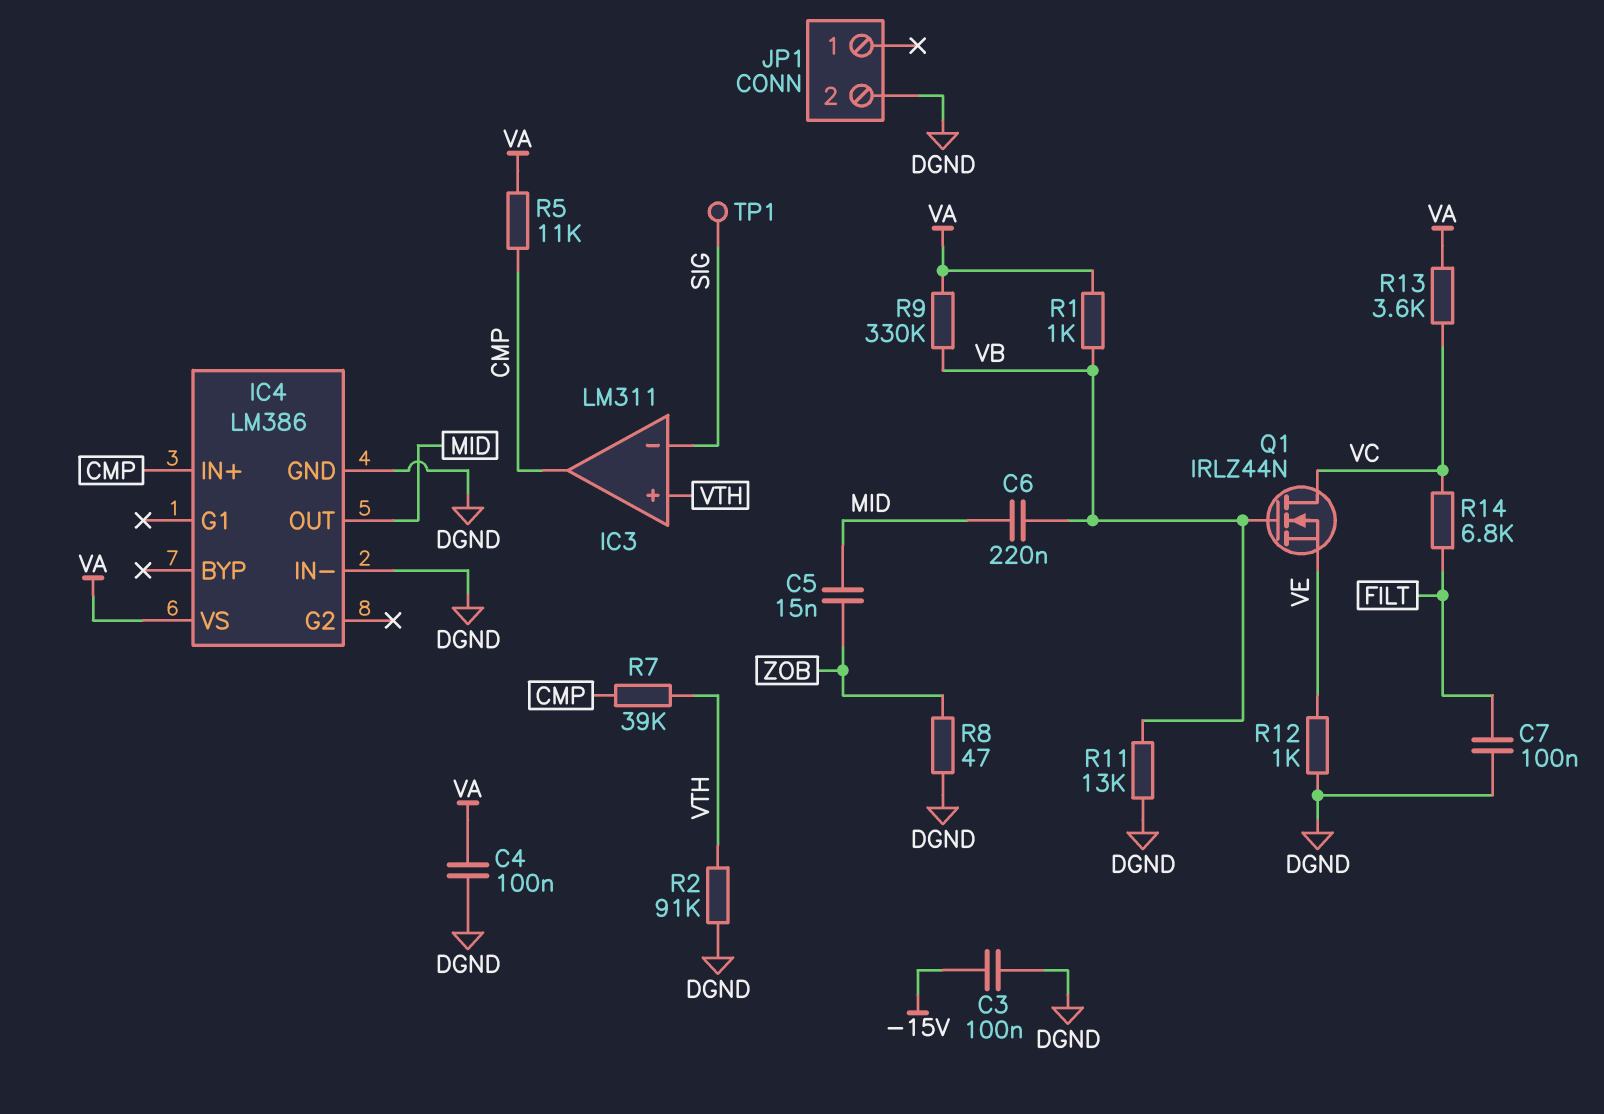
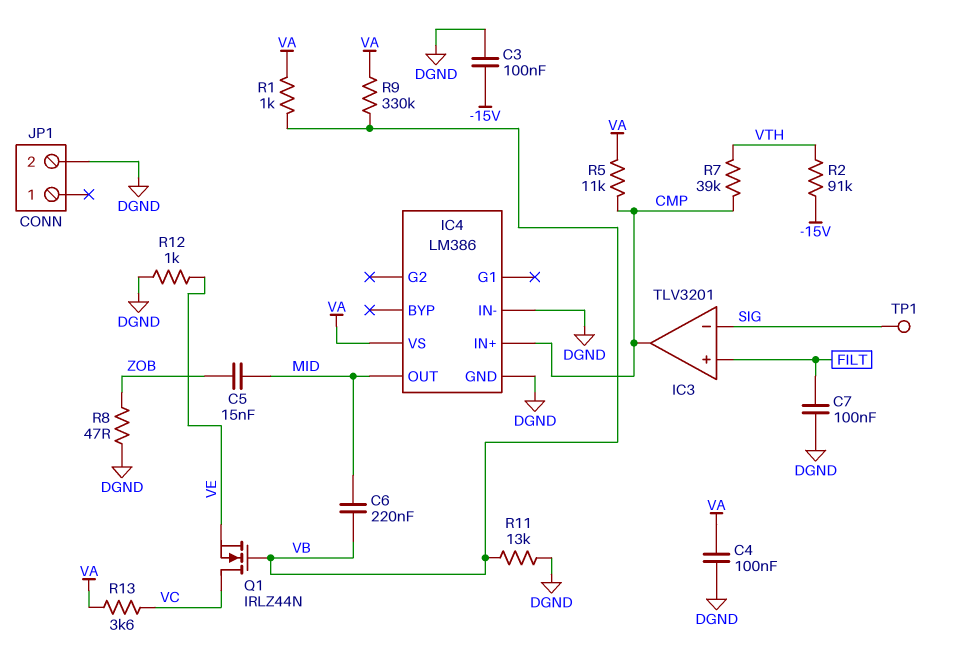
IC3: LM311 -> TLV3201
IC3 pin in+: VTH -> FILT
R2: 91k (DGND, VTH) -> 91k (-15V, VTH)
R14: 6.8k (FILT, VC) -> none

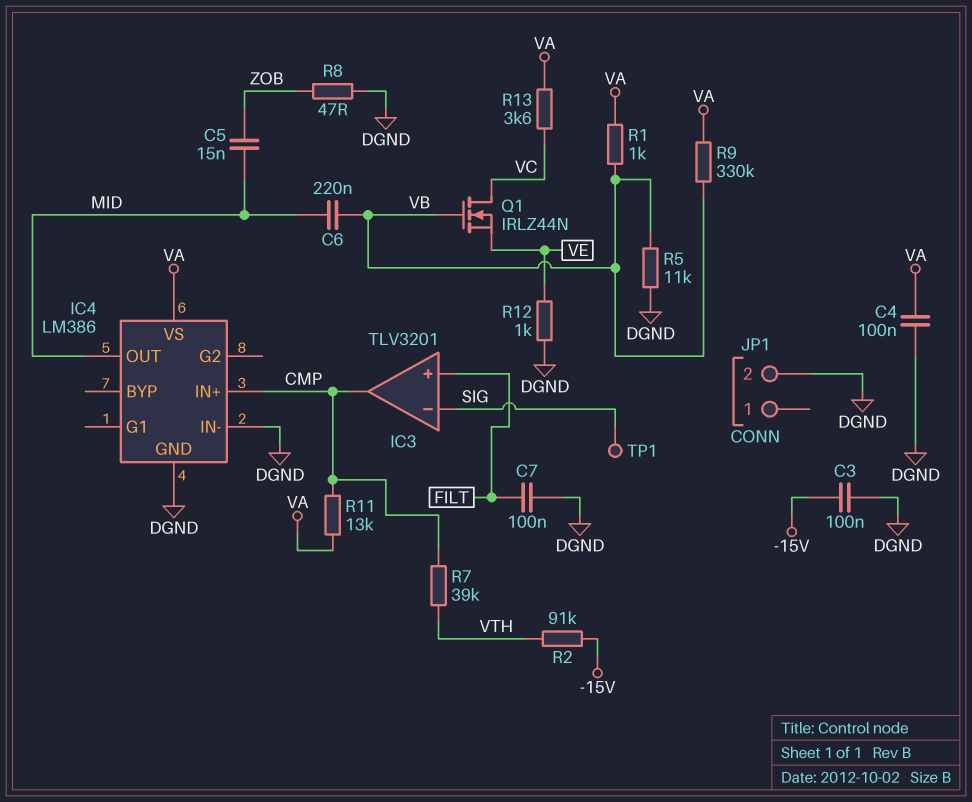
R5: 11k (CMP, VA) -> 11k (DGND, VB)
R11: 13k (DGND, VB) -> 13k (CMP, VA)

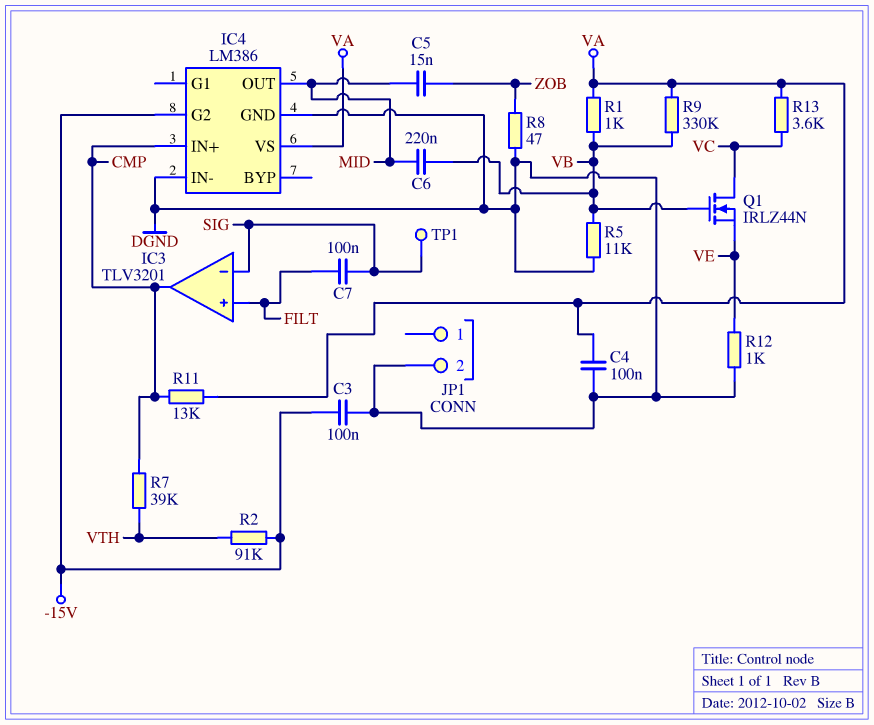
C7: 100nF (DGND, FILT) -> 100nF (FILT, SIG)
IC4 pin G2: none -> -15V

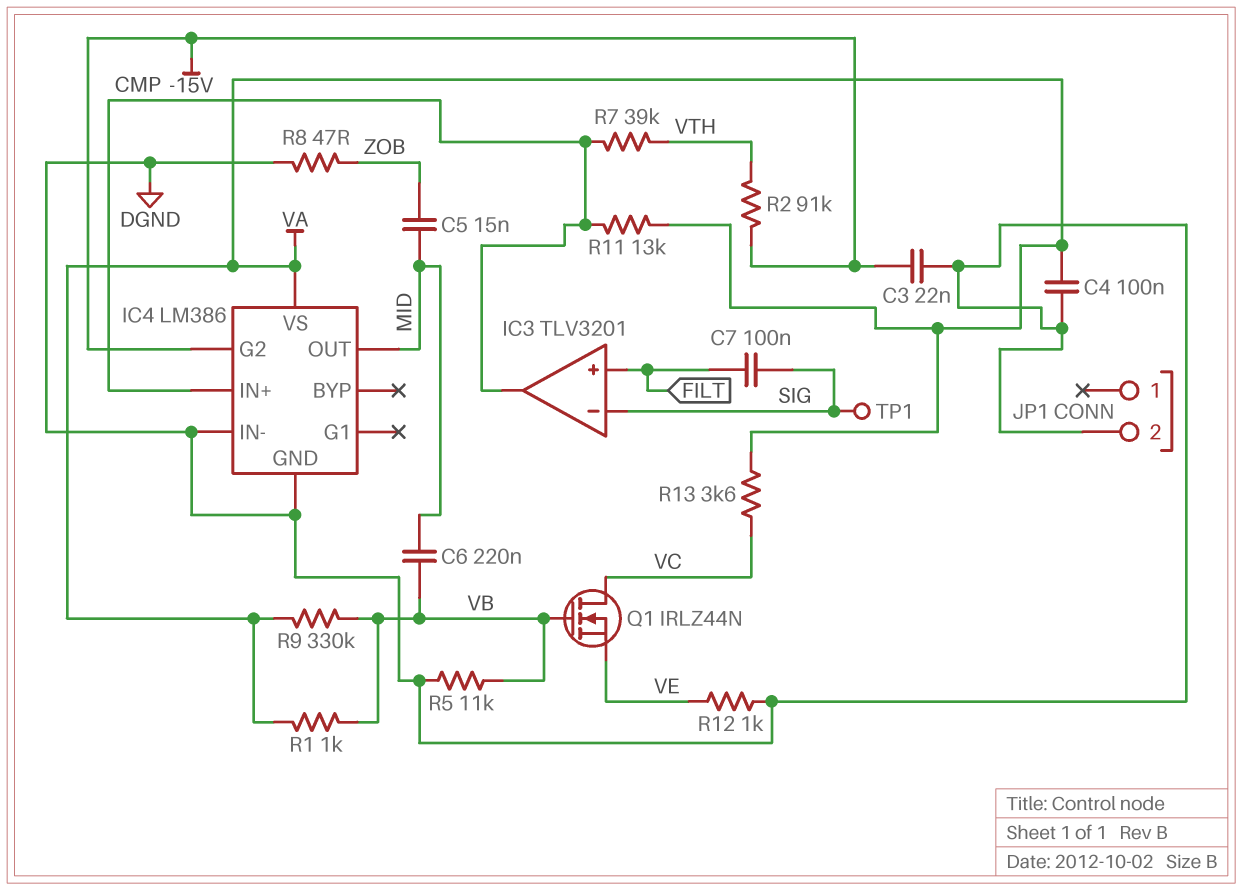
C3: 100nF (-15V, DGND) -> 22nF (-15V, DGND)

